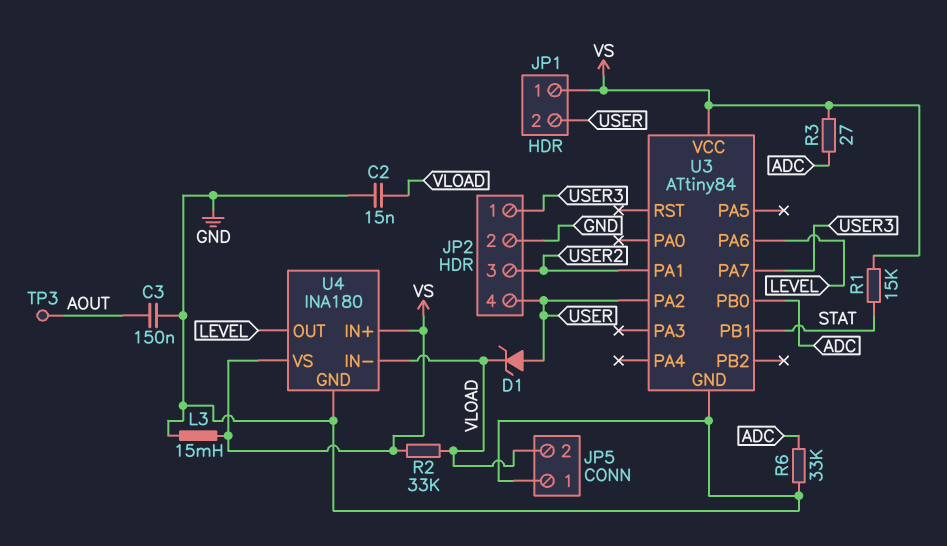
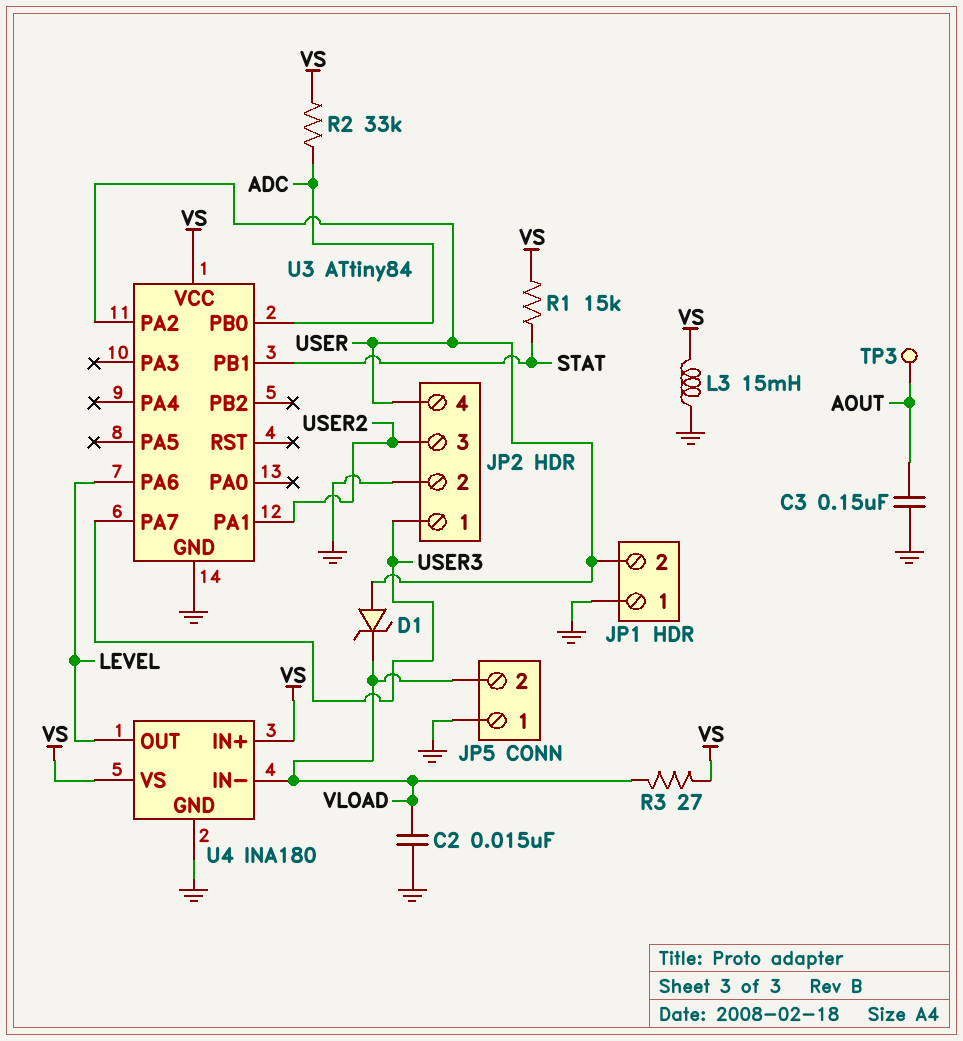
JP1 pin 1: VS -> GND
R2: 33k (VLOAD, VS) -> 33k (ADC, VS)
R3: 27 (ADC, VS) -> 27 (VLOAD, VS)
R6: 33k (ADC, GND) -> none

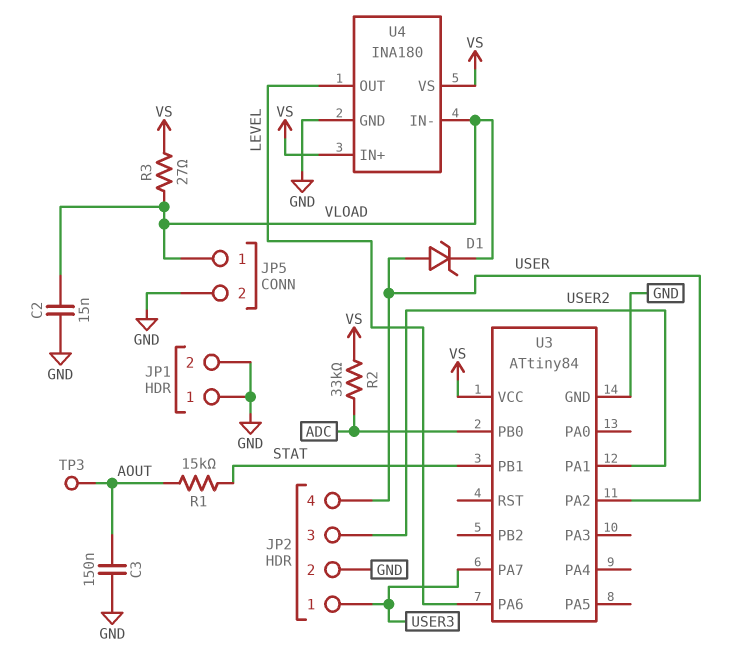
JP1 pin 2: USER -> GND
JP5 pin 1: GND -> VLOAD
JP5 pin 2: VLOAD -> GND
L3: 15mH (GND, VS) -> none
R1: 15k (STAT, VS) -> 15k (AOUT, STAT)

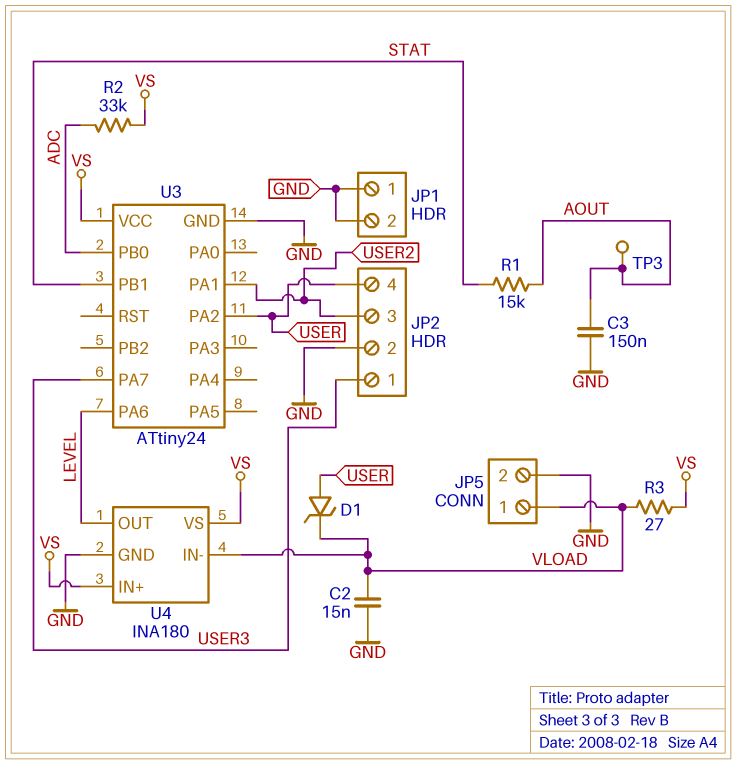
U3: ATtiny84 -> ATtiny24

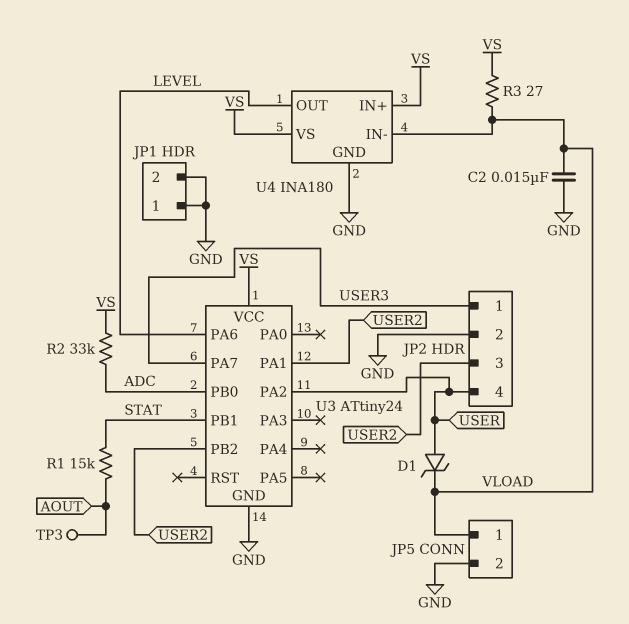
C3: 150nF (AOUT, GND) -> none
U3 pin PB2: none -> USER2

